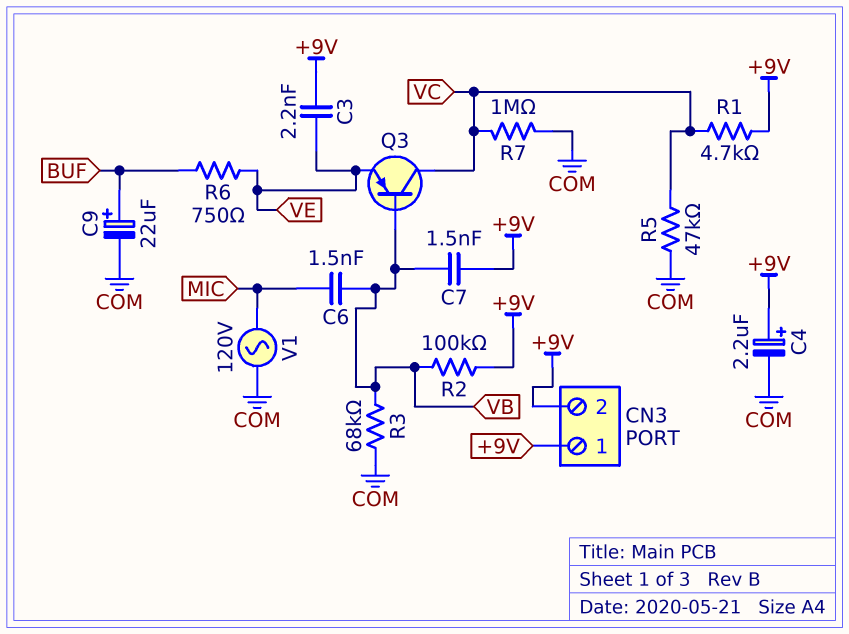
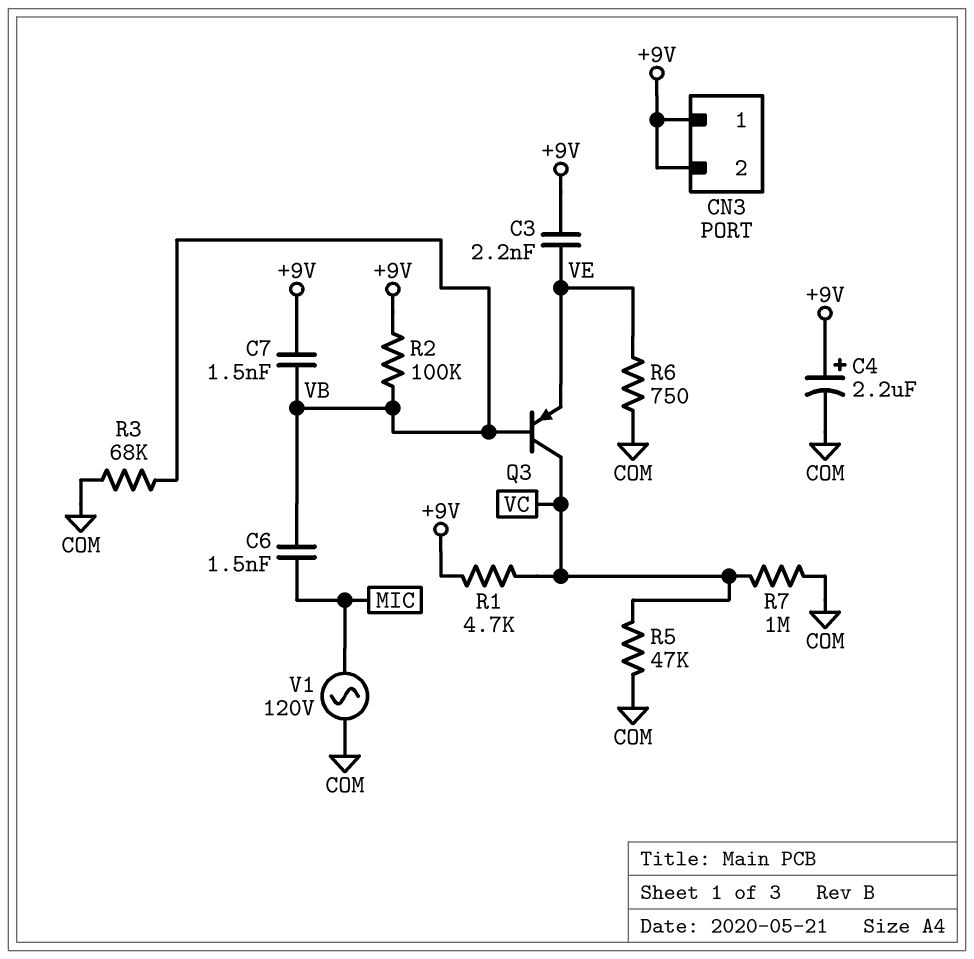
C9: 22uF (plus BUF, minus COM) -> none
R6: 750 (BUF, VE) -> 750 (COM, VE)

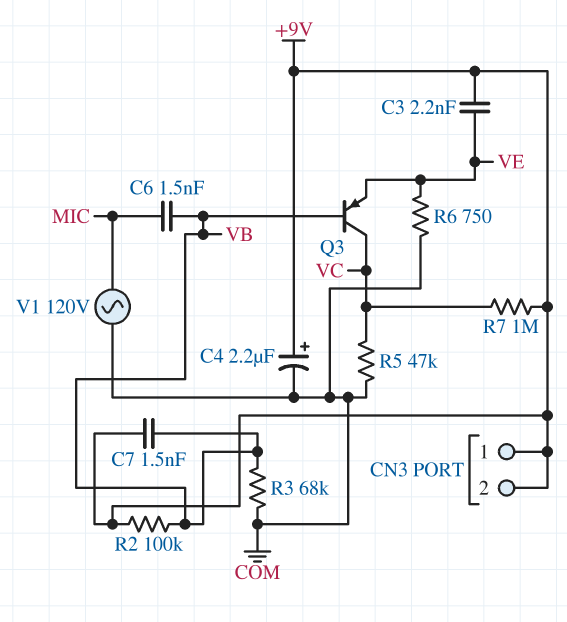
R1: 4.7k (+9V, VC) -> none
R7: 1M (COM, VC) -> 1M (+9V, VC)

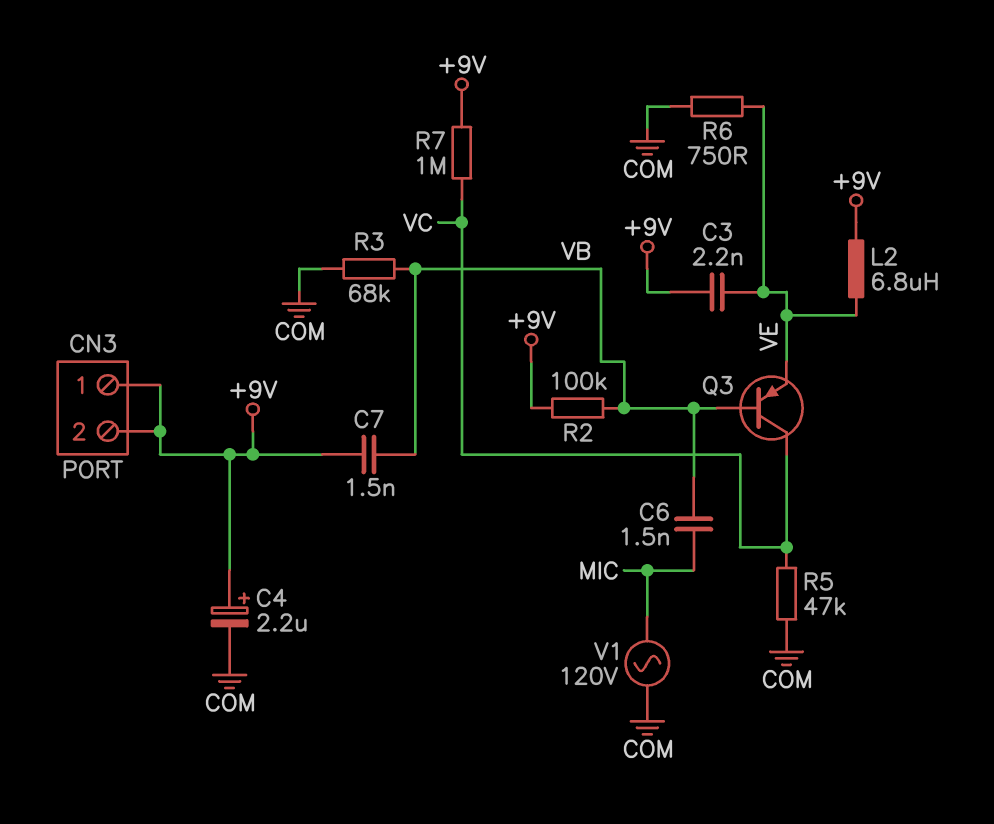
L2: none -> 6.8uH (+9V, VE)

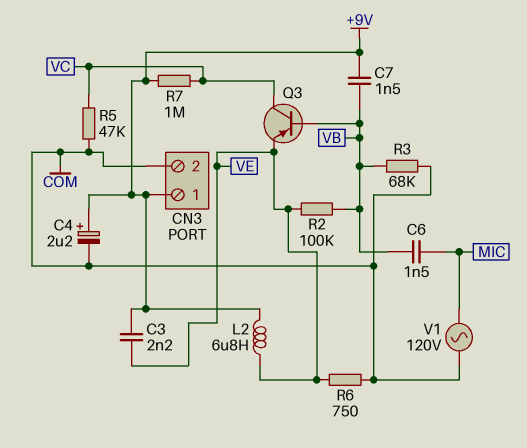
CN3 pin 2: +9V -> COM
R2: 100k (+9V, VB) -> 100k (VB, VE)

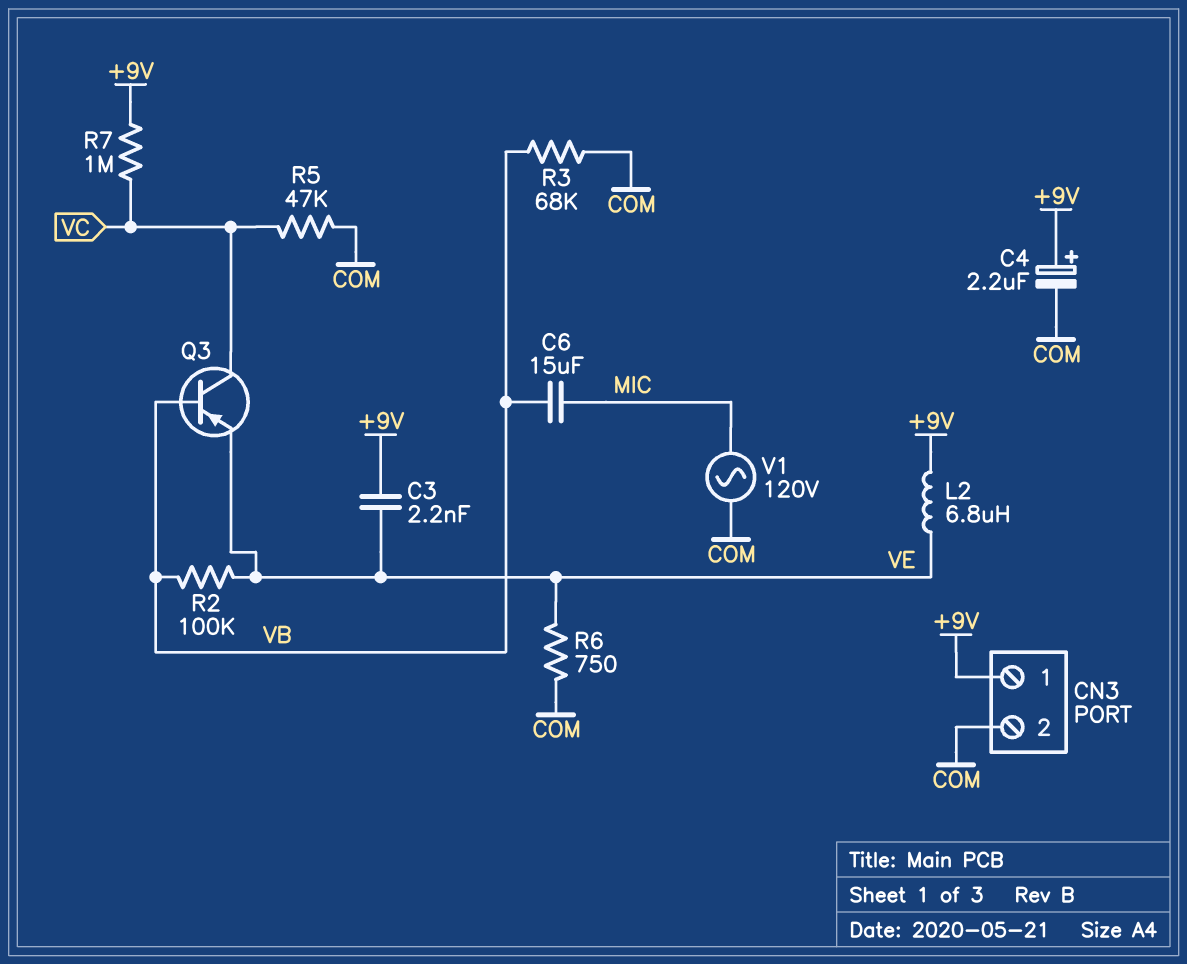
C6: 1.5nF (MIC, VB) -> 15uF (MIC, VB)
C7: 1.5nF (+9V, VB) -> none

